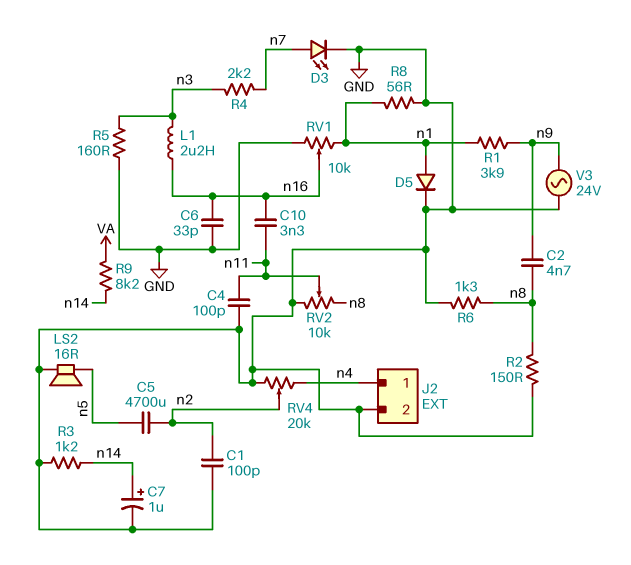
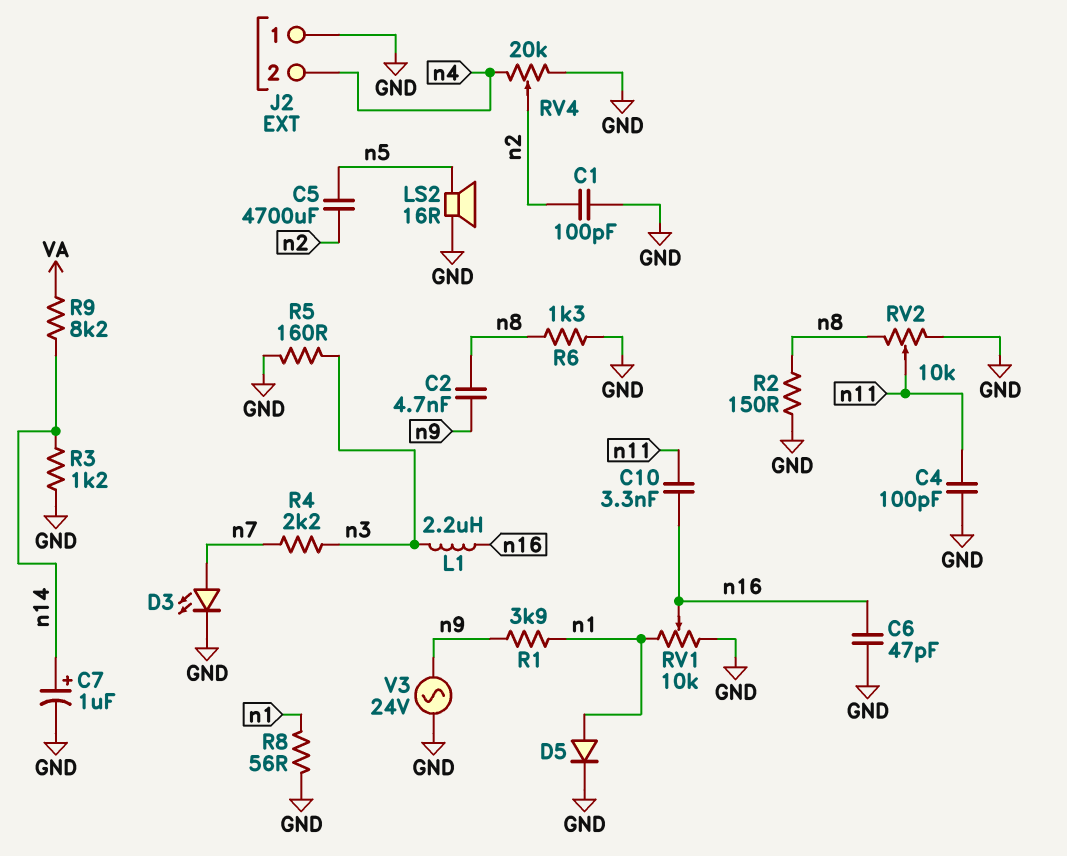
C6: 33pF (GND, n16) -> 47pF (GND, n16)
J2 pin 1: n4 -> GND
J2 pin 2: GND -> n4

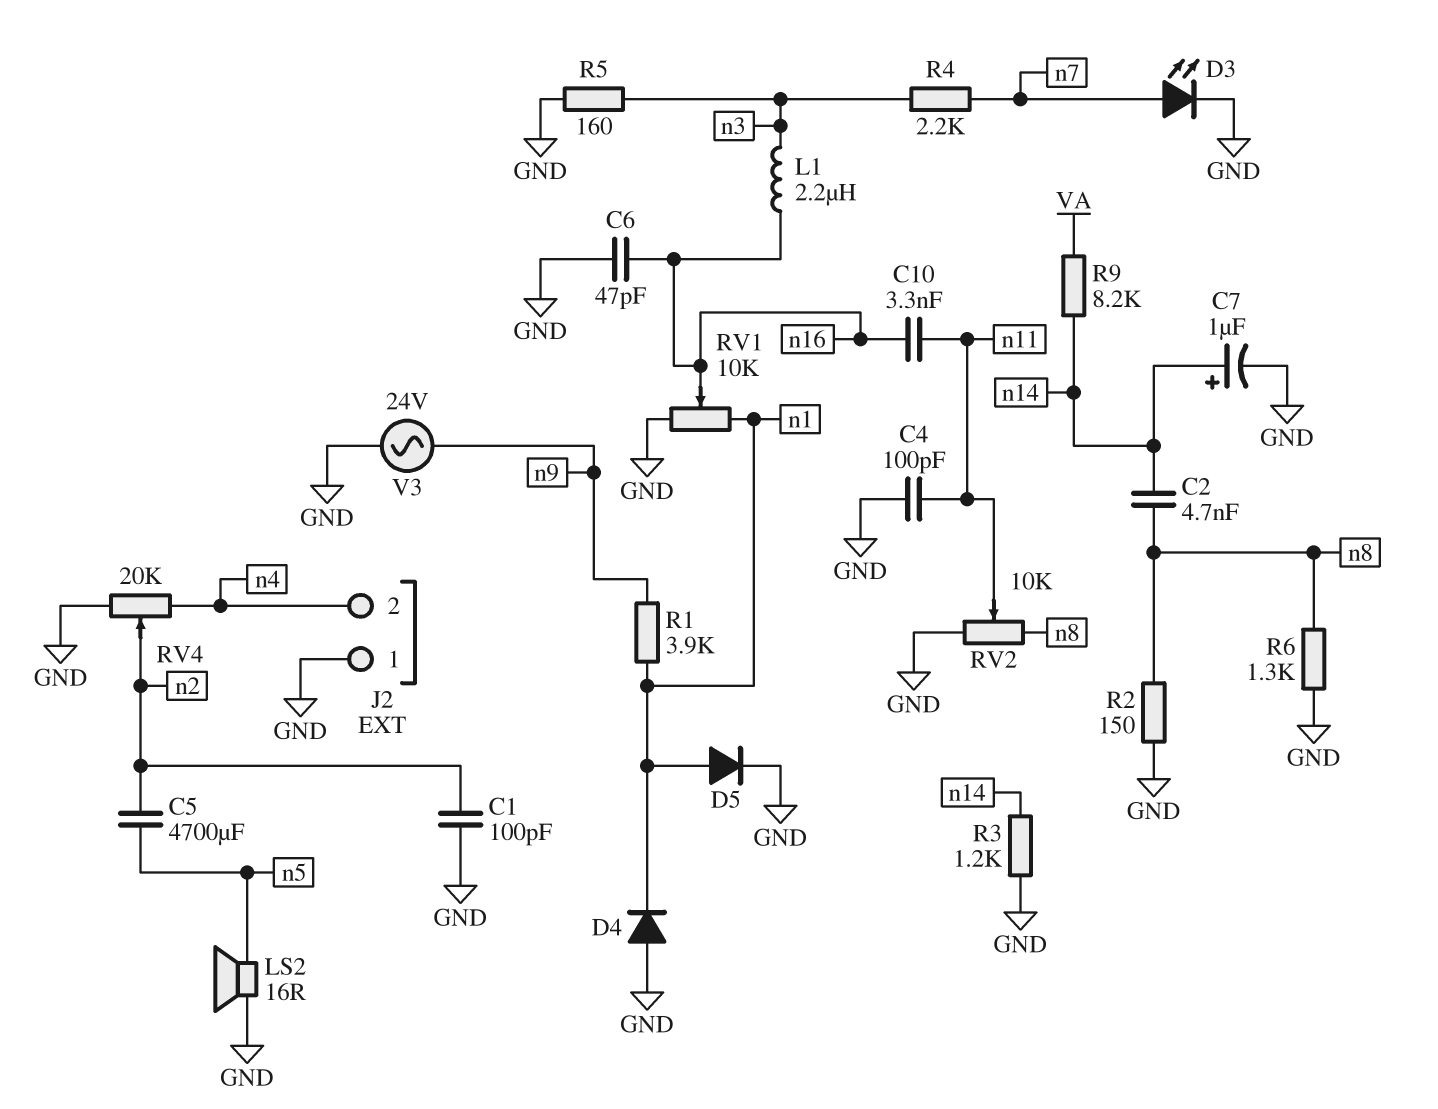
C2: 4.7nF (n8, n9) -> 4.7nF (n8, n14)
D4: none -> diode (A GND, K n1)
R8: 56 (GND, n1) -> none

